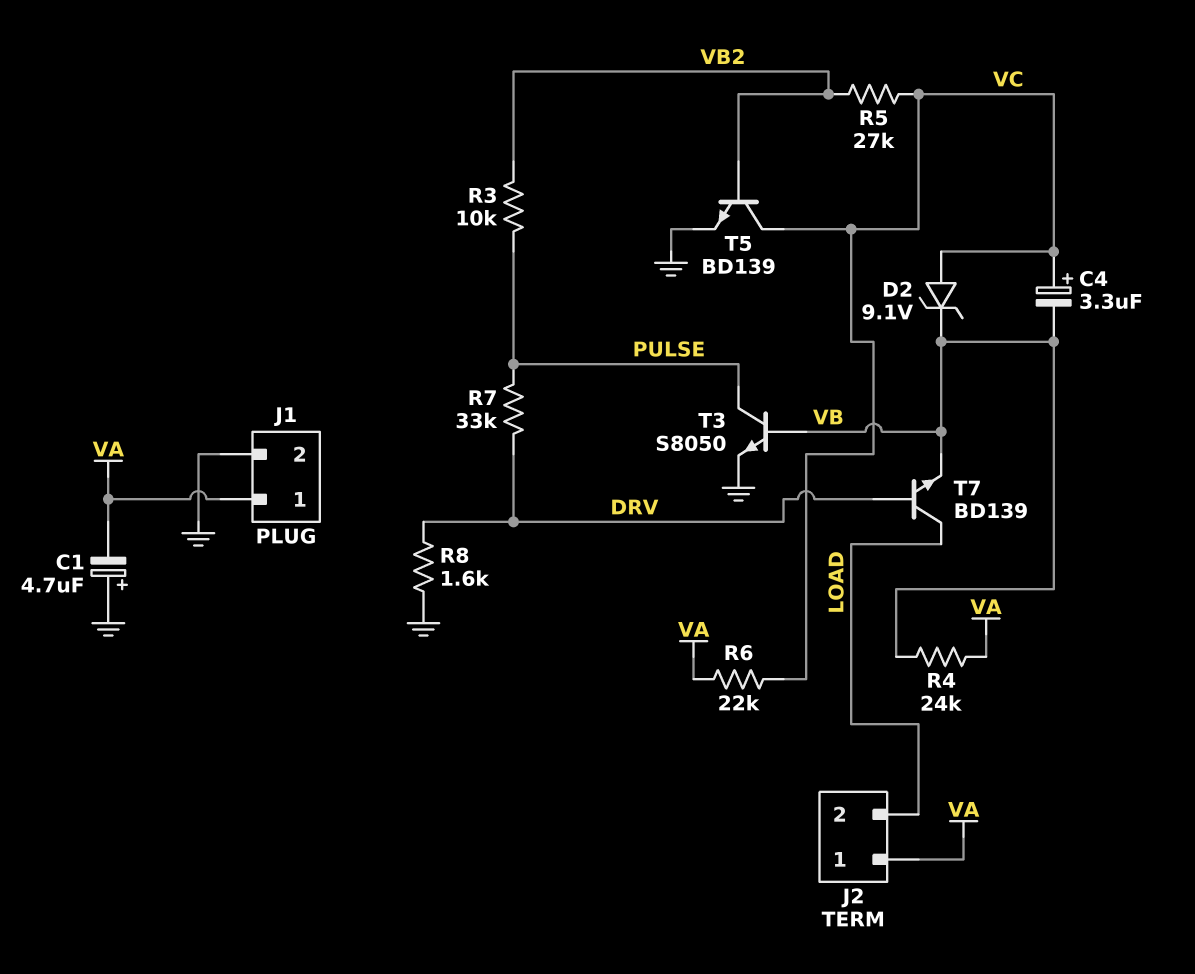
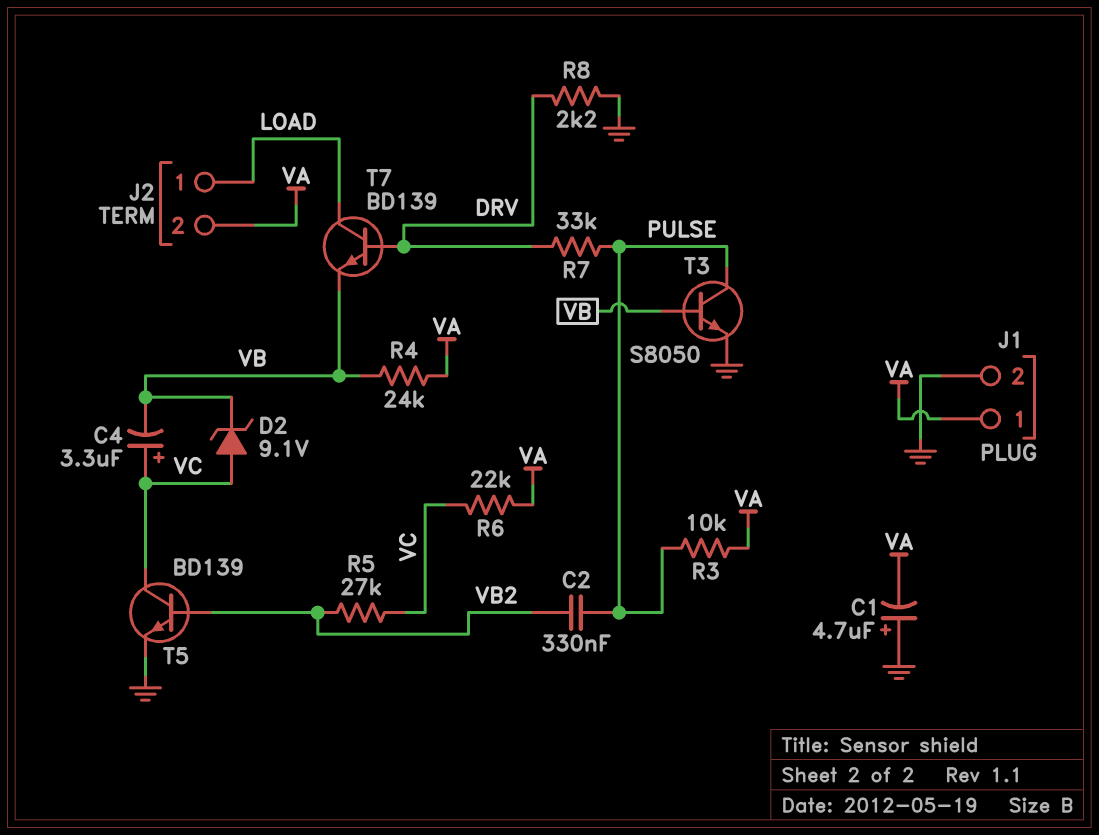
C2: none -> 330nF (PULSE, VB2)
J2 pin 1: VA -> LOAD
J2 pin 2: LOAD -> VA
R3: 10k (PULSE, VB2) -> 10k (PULSE, VA)
R8: 1.6k (DRV, GND) -> 2.2k (DRV, GND)

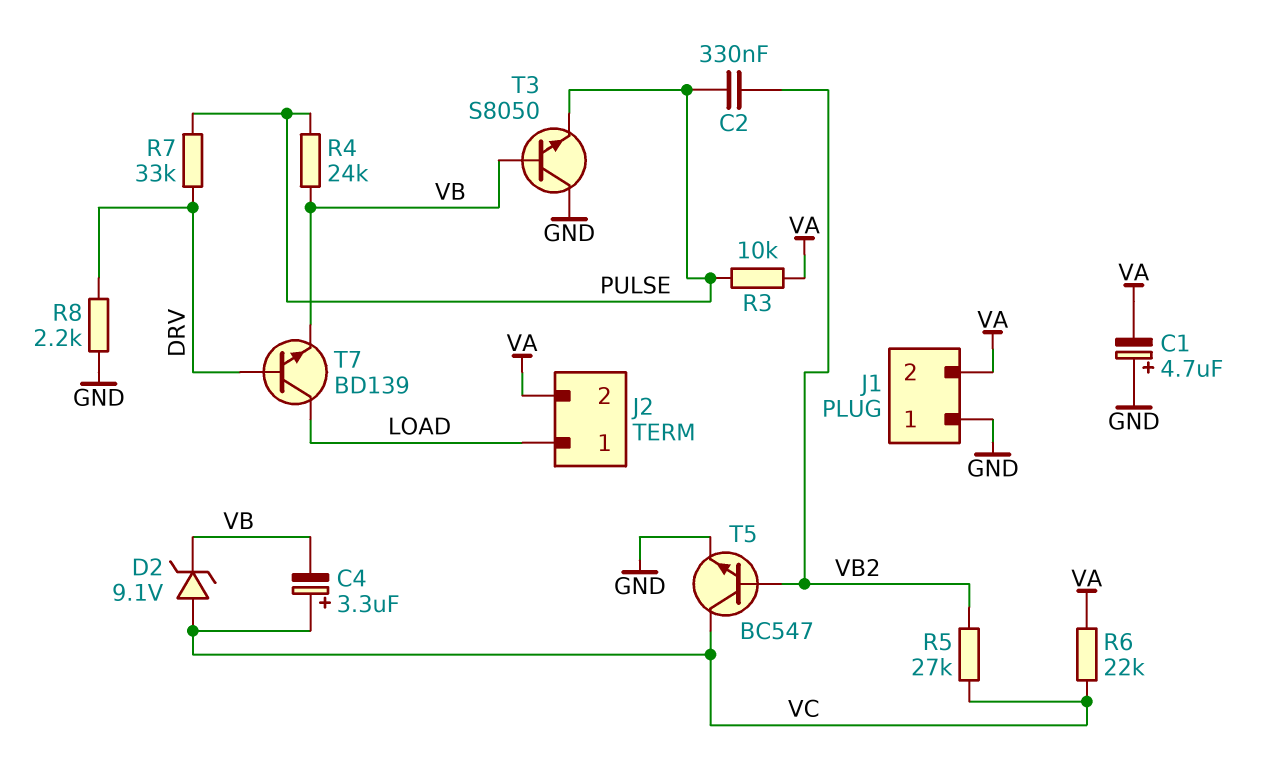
J1 pin 1: VA -> GND
J1 pin 2: GND -> VA
R4: 24k (VA, VB) -> 24k (PULSE, VB)
T3: NPN S8050 (B VB, C PULSE, E GND) -> NPN S8050 (B VB, C GND, E PULSE)
T5: NPN BD139 (B VB2, C VC, E GND) -> NPN BC547 (B VB2, C VC, E GND)

